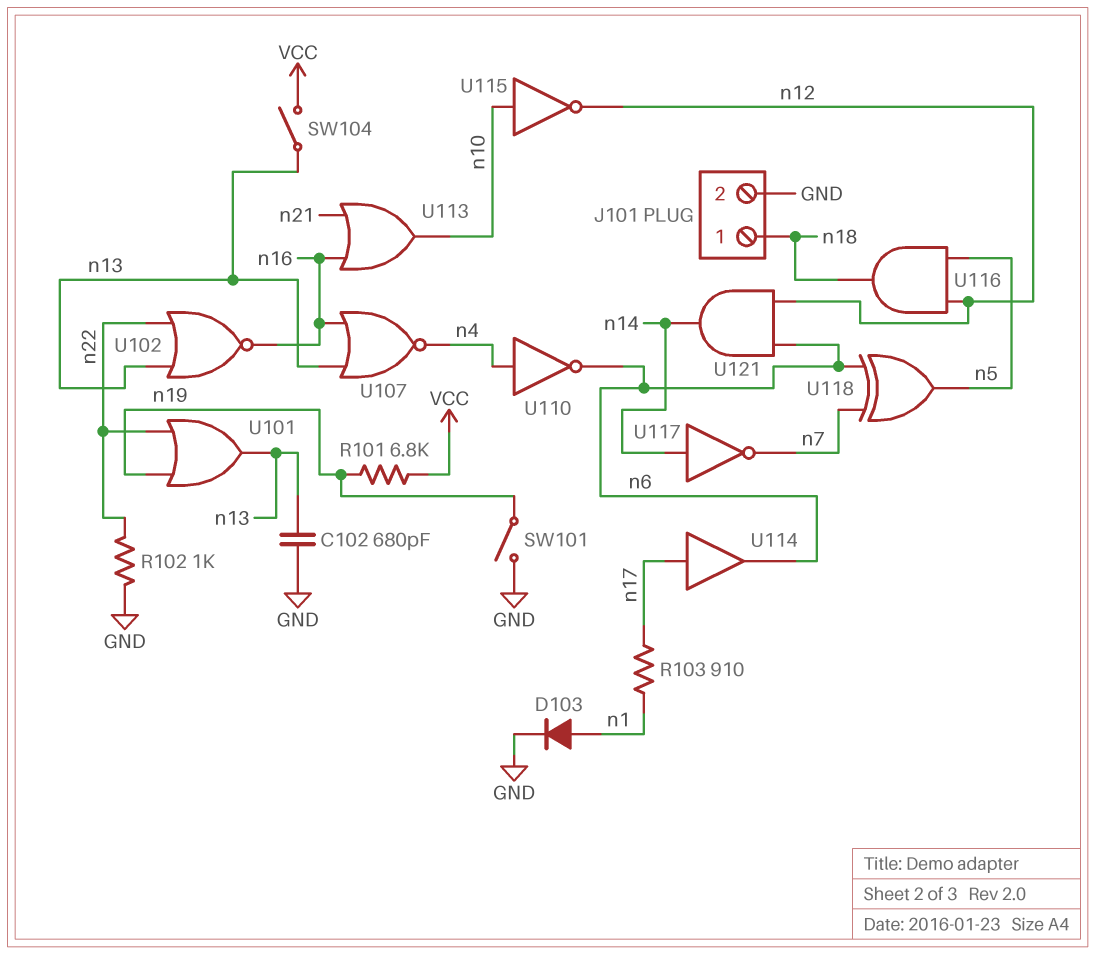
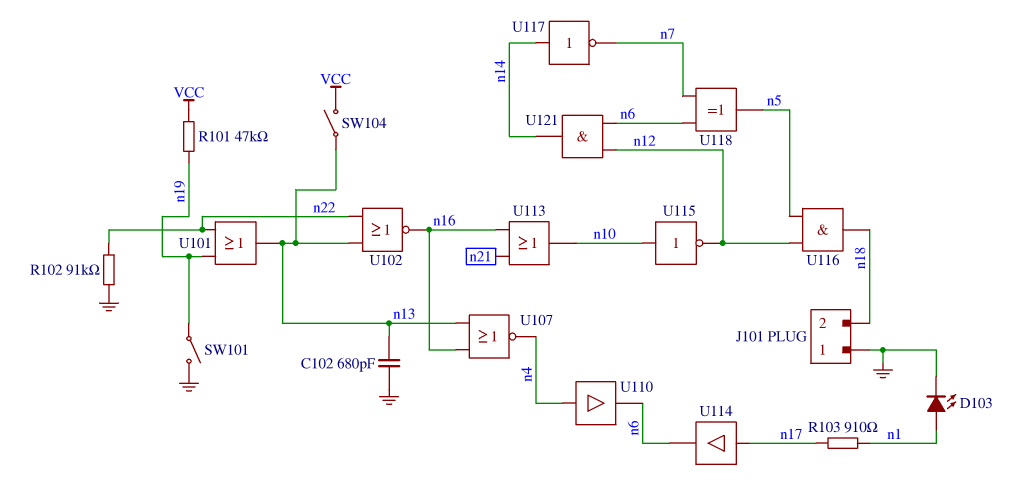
D103: diode (A n1, K GND) -> LED (A n1, K GND)
J101 pin 1: n18 -> GND
J101 pin 2: GND -> n18
R101: 6.8k (VCC, n19) -> 47k (VCC, n19)
R102: 1k (GND, n22) -> 91k (GND, n22)
U110: NOT (in n4, out n6) -> buffer (in n4, out n6)

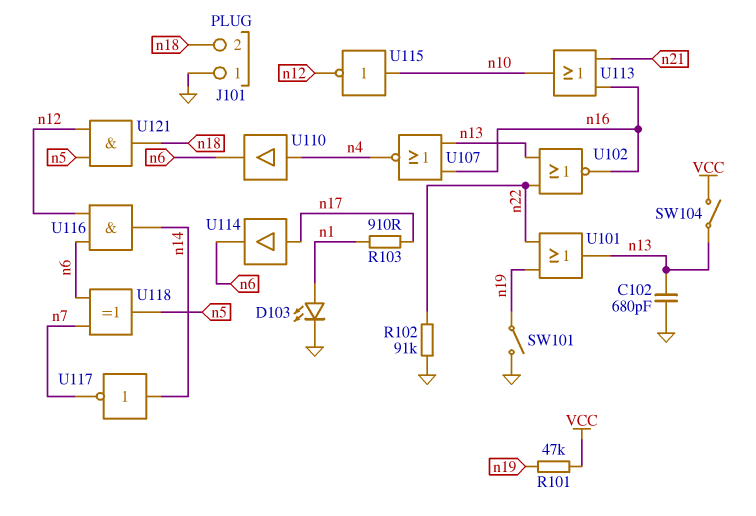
U116: AND (in n5, in n12, out n18) -> AND (in n6, in n12, out n14)
U121: AND (in n6, in n12, out n14) -> AND (in n5, in n12, out n18)

